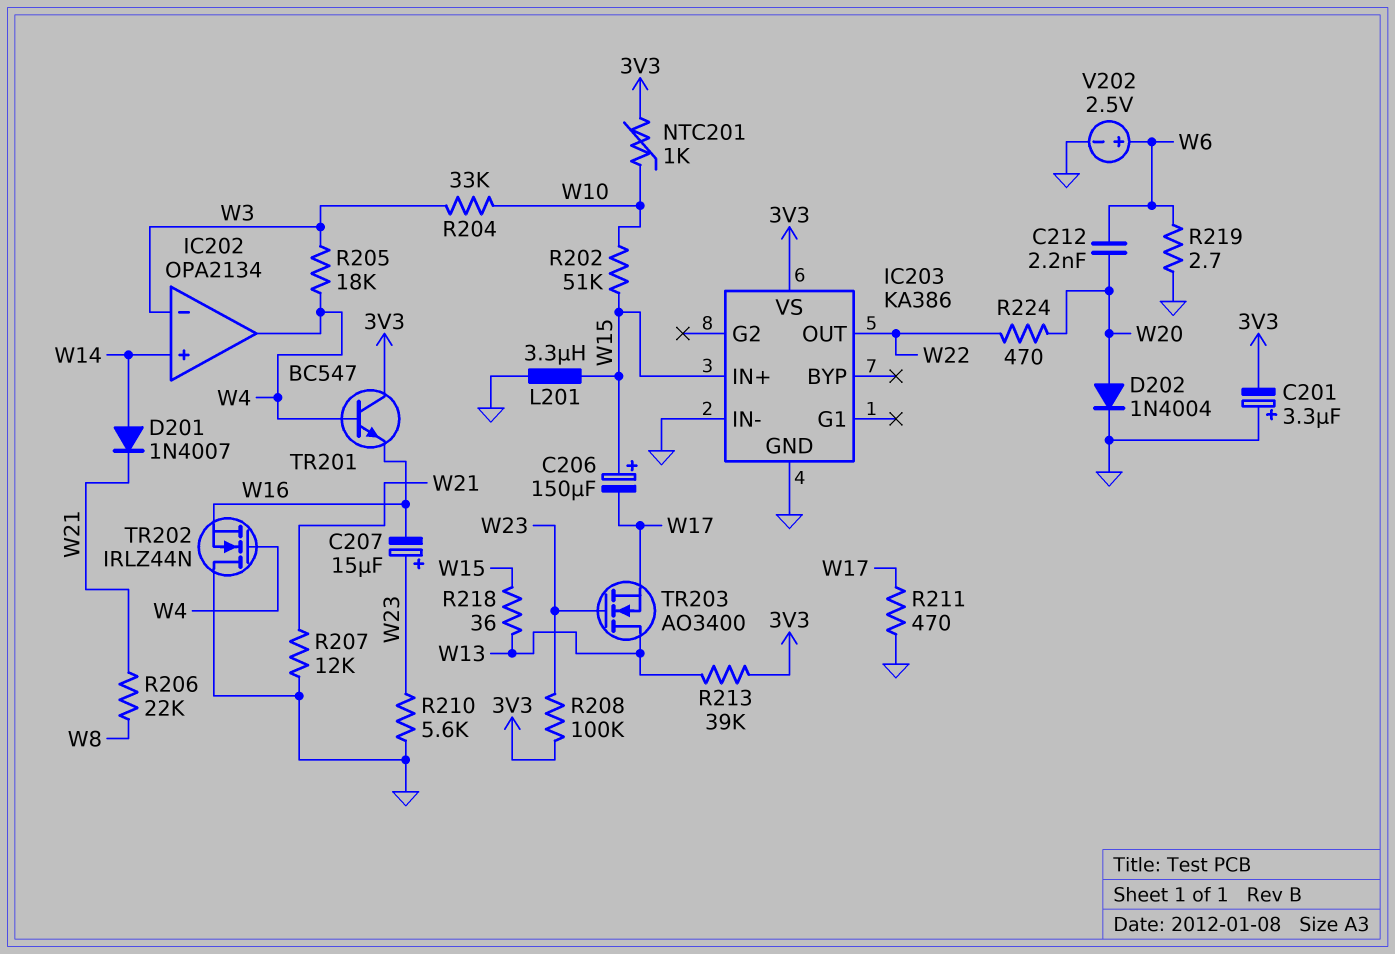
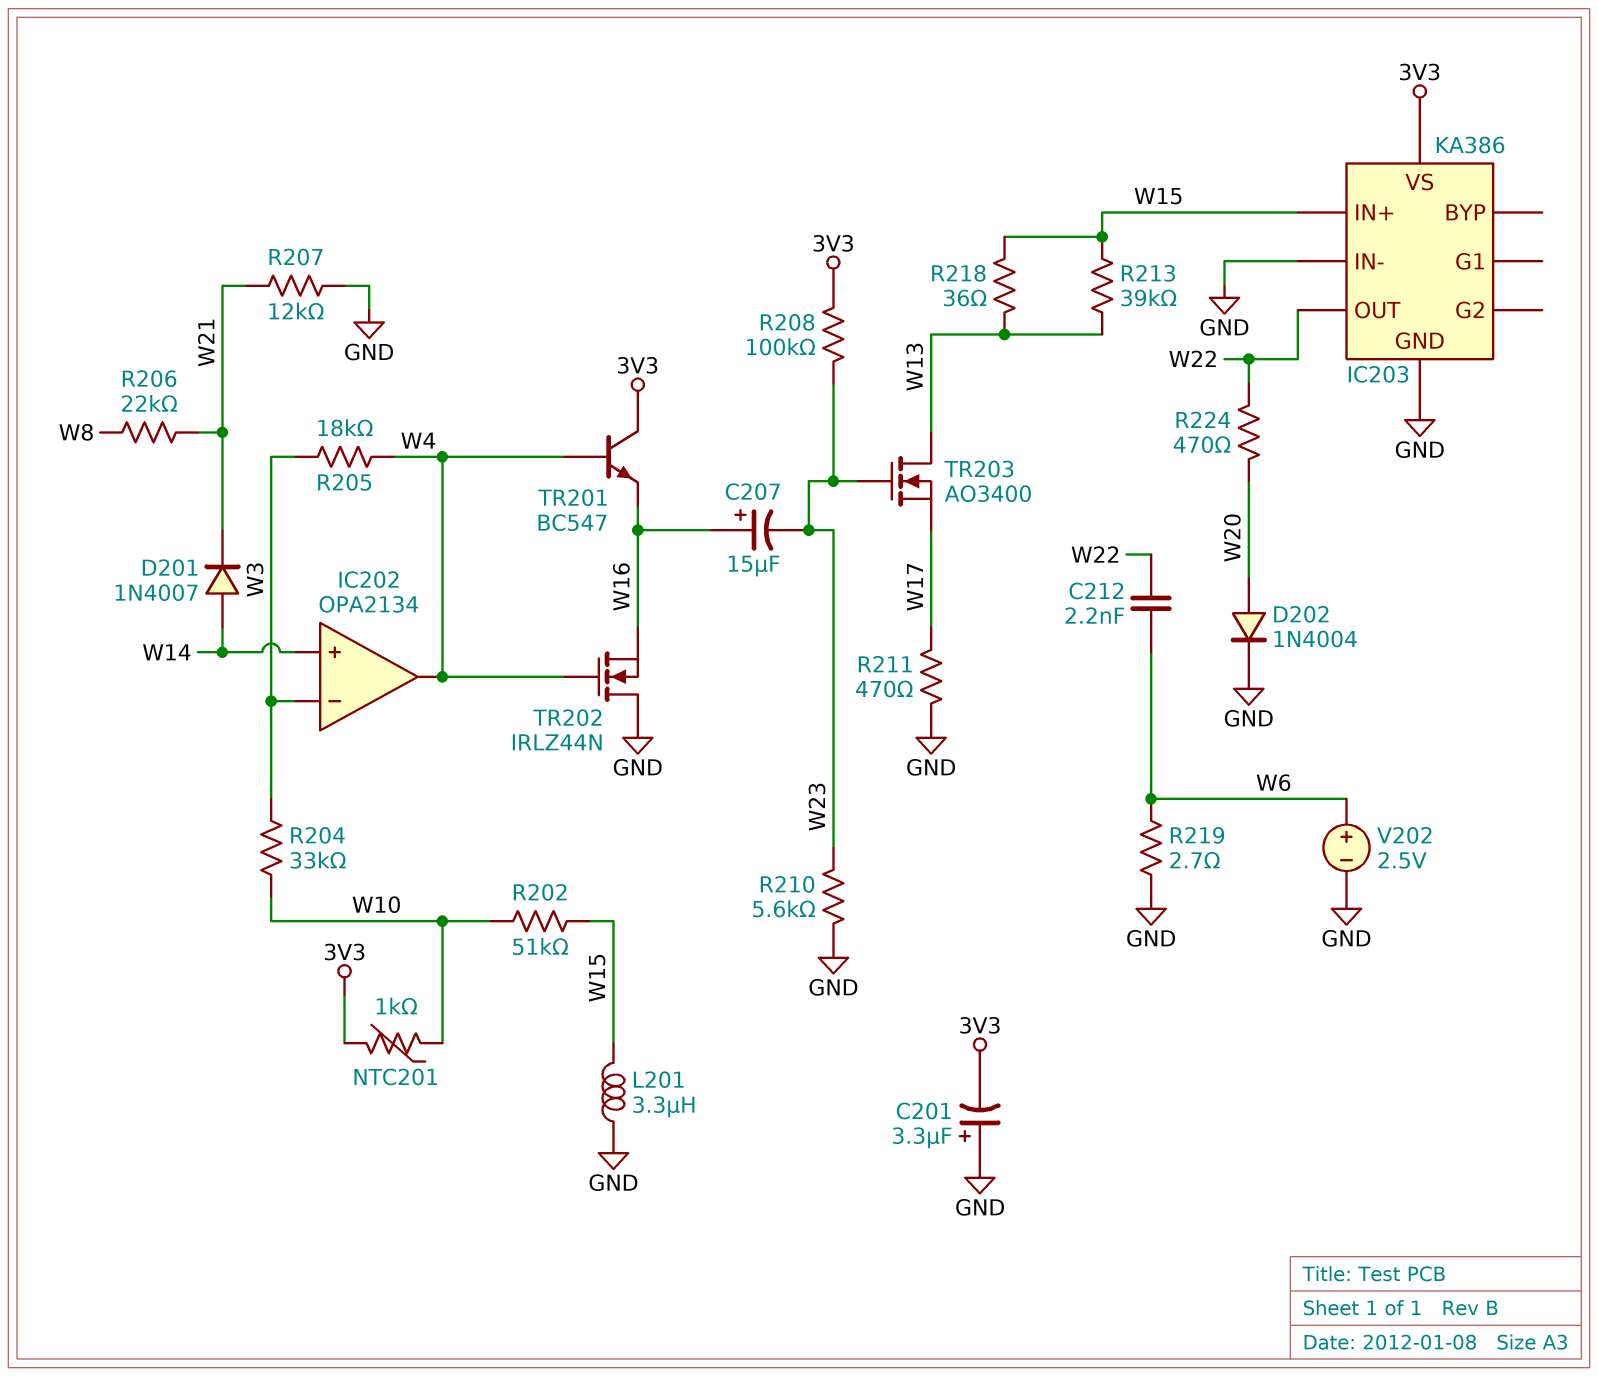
C206: 150uF (plus W15, minus W17) -> none
C207: 15uF (plus W23, minus W16) -> 15uF (plus W16, minus W23)
C212: 2.2nF (W6, W20) -> 2.2nF (W6, W22)
R213: 39k (3V3, W13) -> 39k (W13, W15)

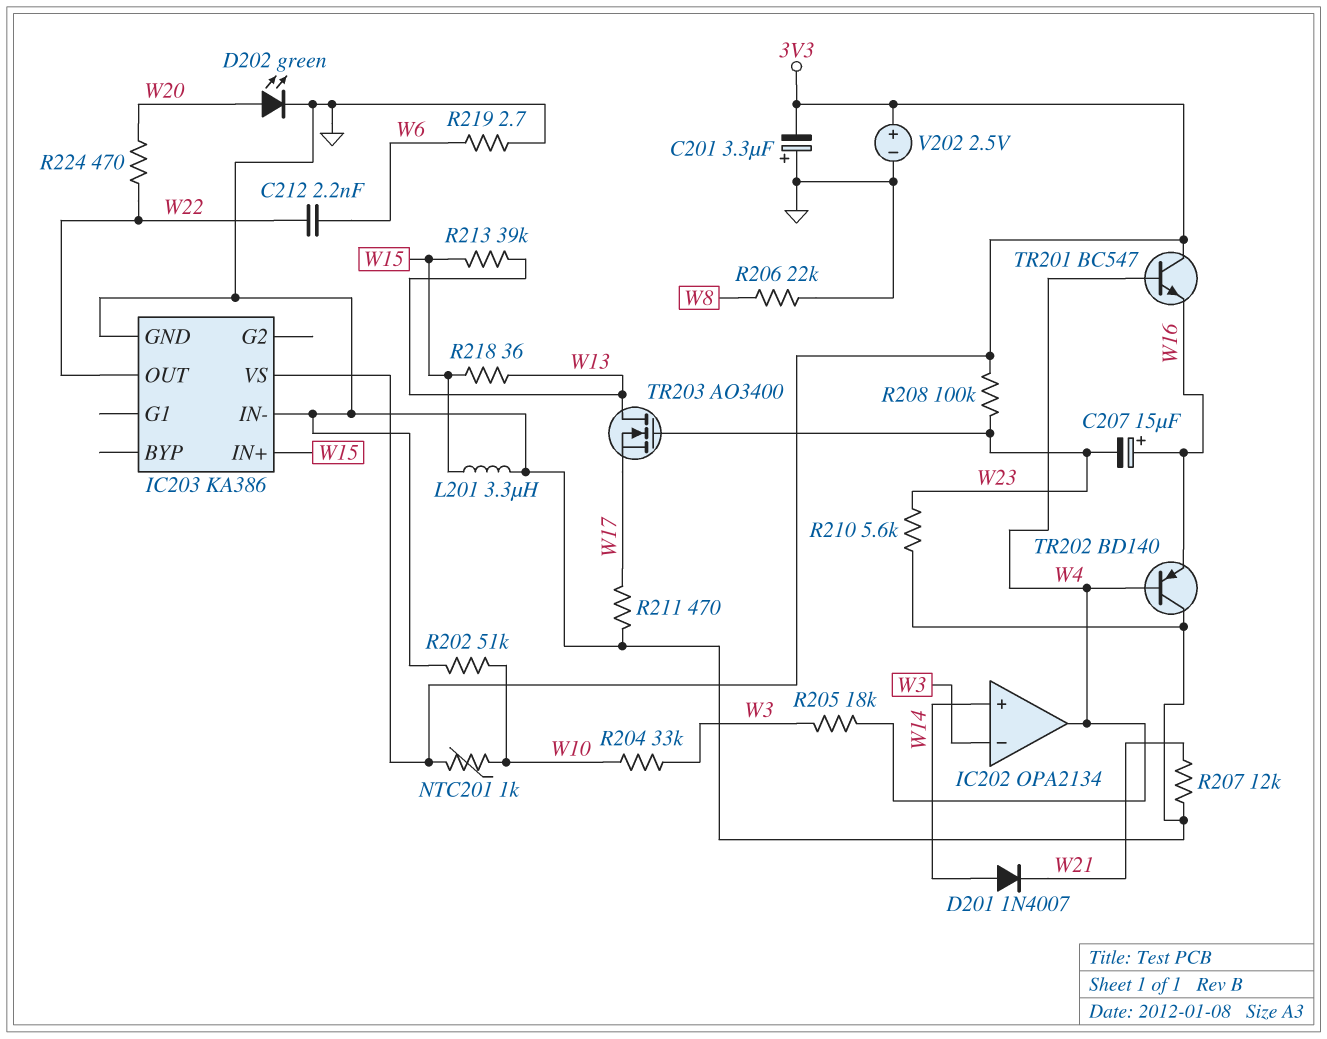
D202: diode 1N4004 (A W20, K GND) -> LED green (A W20, K GND)
R202: 51k (W10, W15) -> 51k (GND, W10)
R206: 22k (W8, W21) -> 22k (GND, W8)
TR202: NMOS IRLZ44N (G W4, D GND, S W16) -> PNP BD140 (B W4, C GND, E W16)
V202: 2.5V (plus W6, minus GND) -> 2.5V (plus 3V3, minus GND)

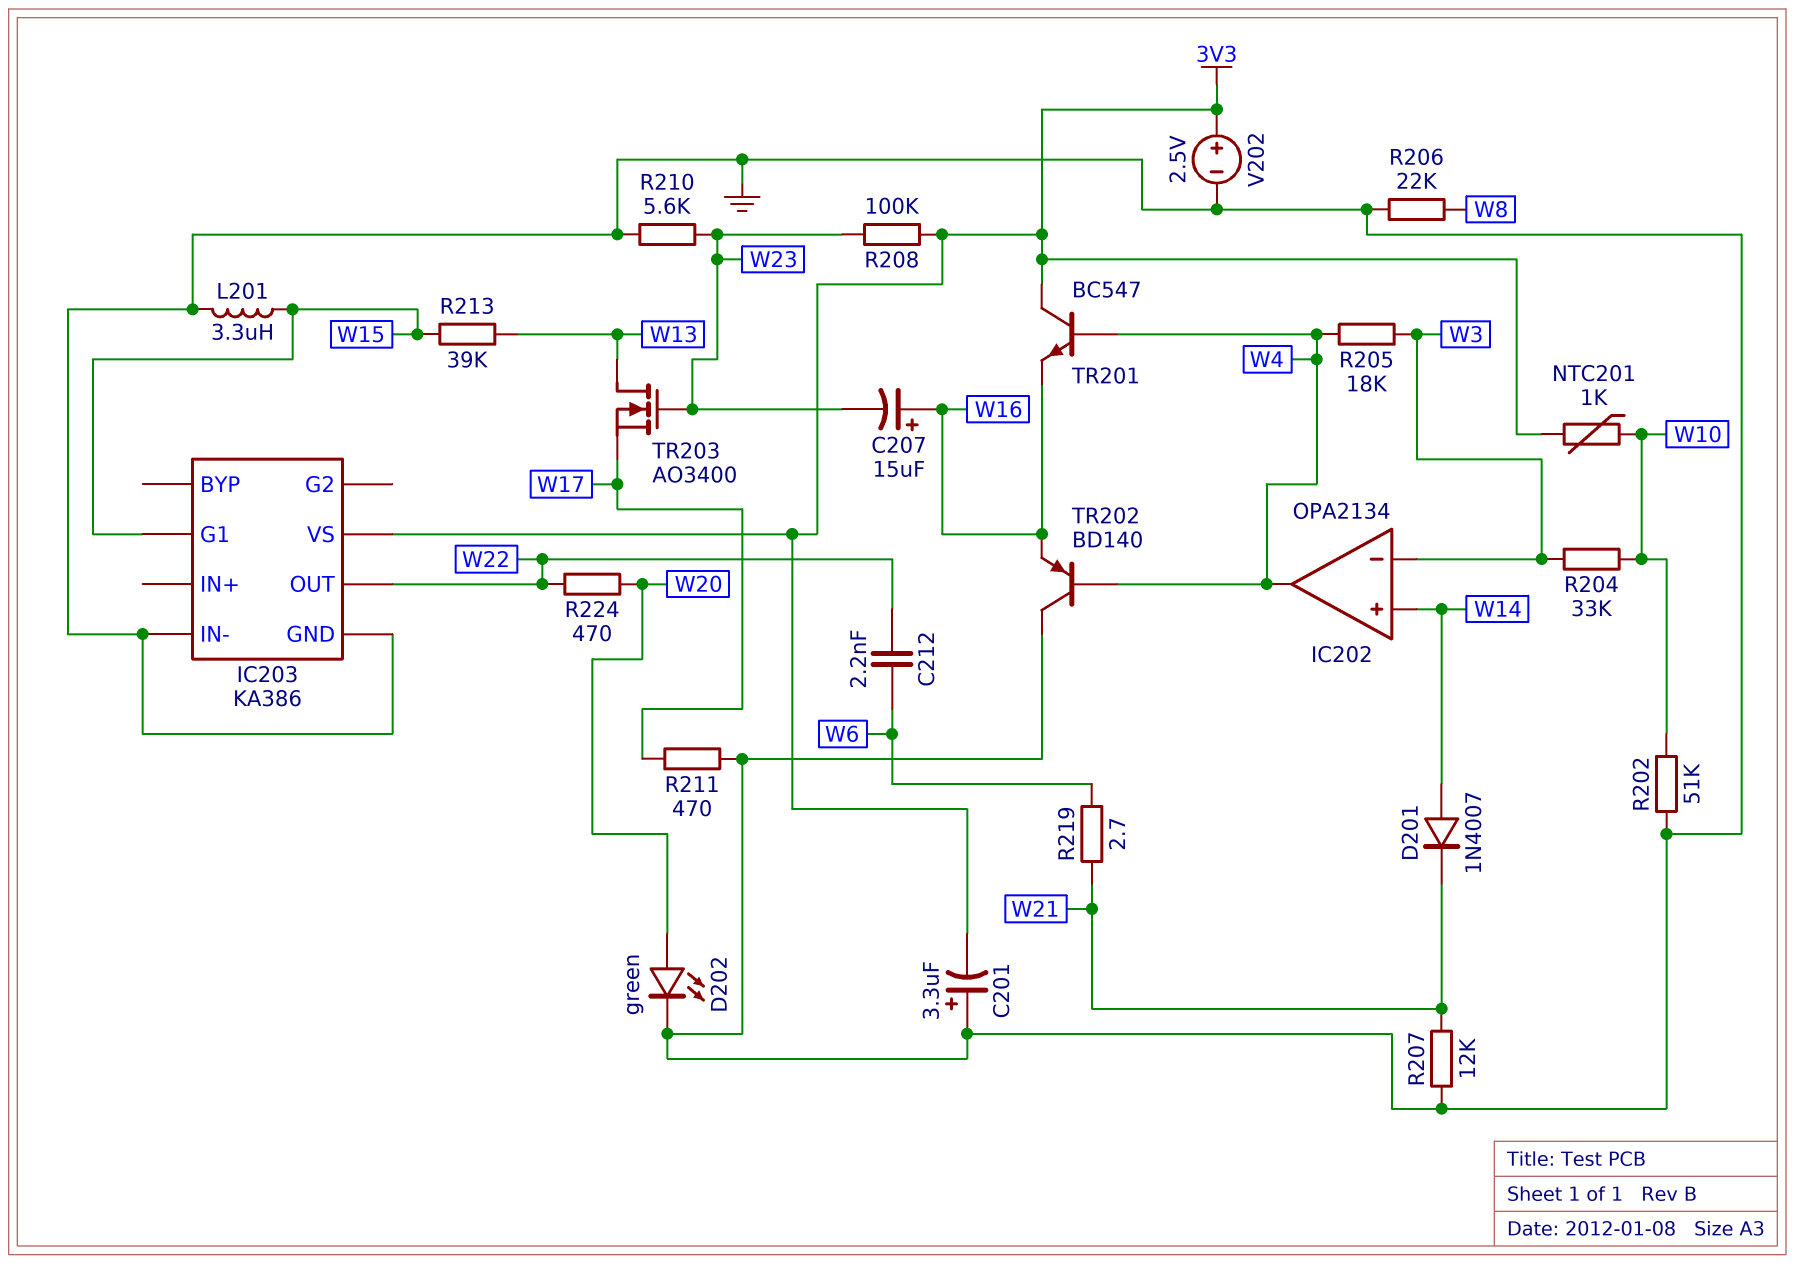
IC203 pin G1: none -> W15
IC203 pin IN+: W15 -> none
R218: 36 (W13, W15) -> none
R219: 2.7 (GND, W6) -> 2.7 (W6, W21)

